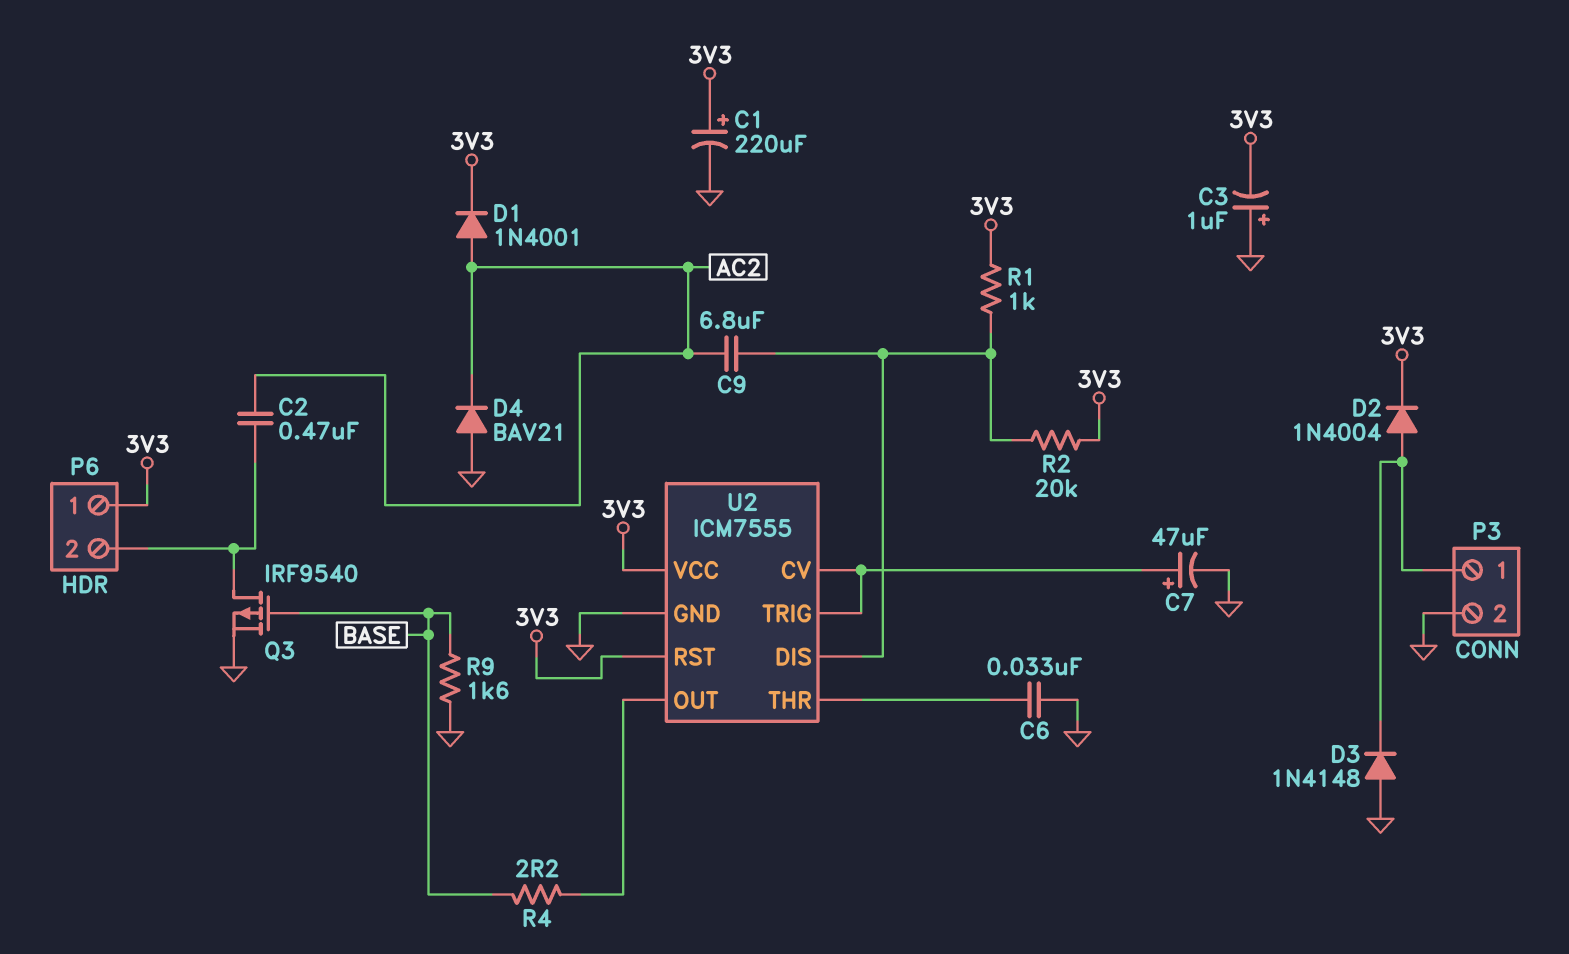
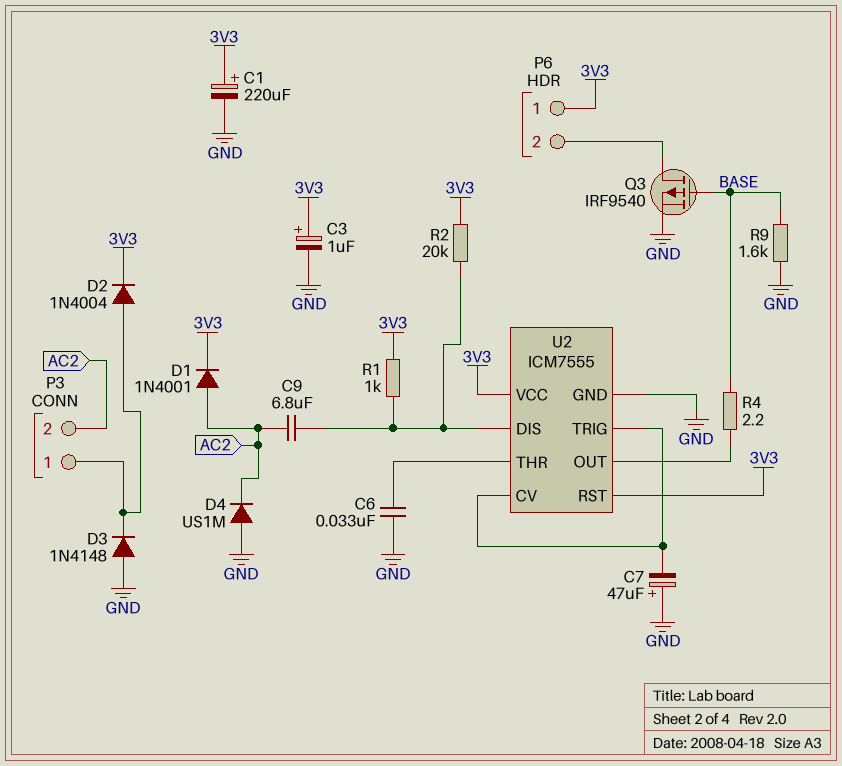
C2: 470nF (AC2, P6/2) -> none
C3: 1uF (plus GND, minus 3V3) -> 1uF (plus 3V3, minus GND)
C7: 47uF (plus U2/CV, minus GND) -> 47uF (plus GND, minus U2/CV)
D4: diode BAV21 (A GND, K AC2) -> diode US1M (A GND, K AC2)
P3 pin 2: GND -> AC2

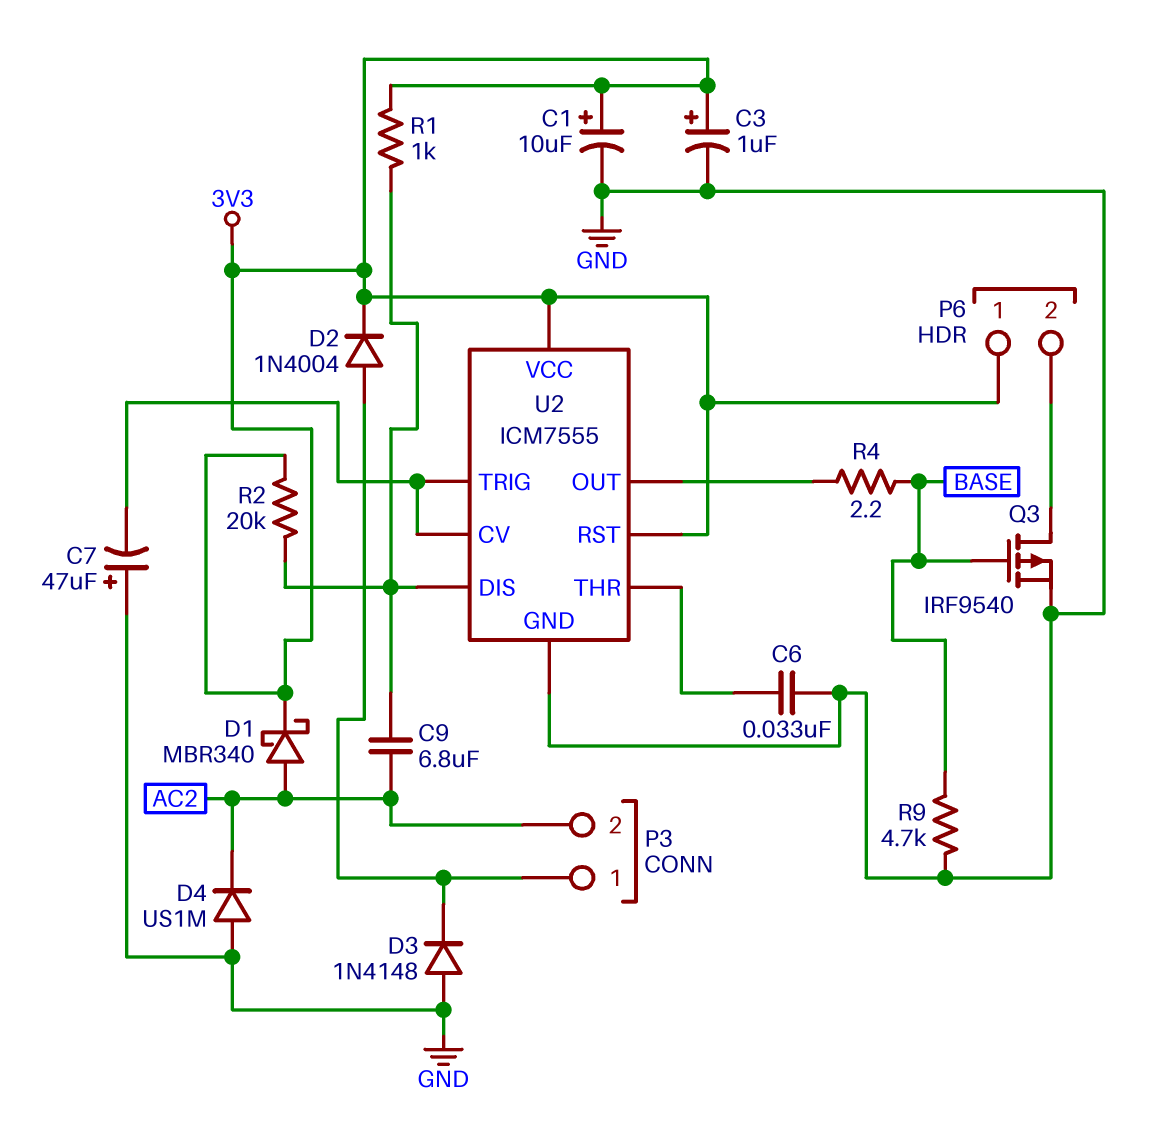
C1: 220uF (plus 3V3, minus GND) -> 10uF (plus 3V3, minus GND)
D1: diode 1N4001 (A AC2, K 3V3) -> schottky MBR340 (A AC2, K 3V3)
R9: 1.6k (BASE, GND) -> 4.7k (BASE, GND)

